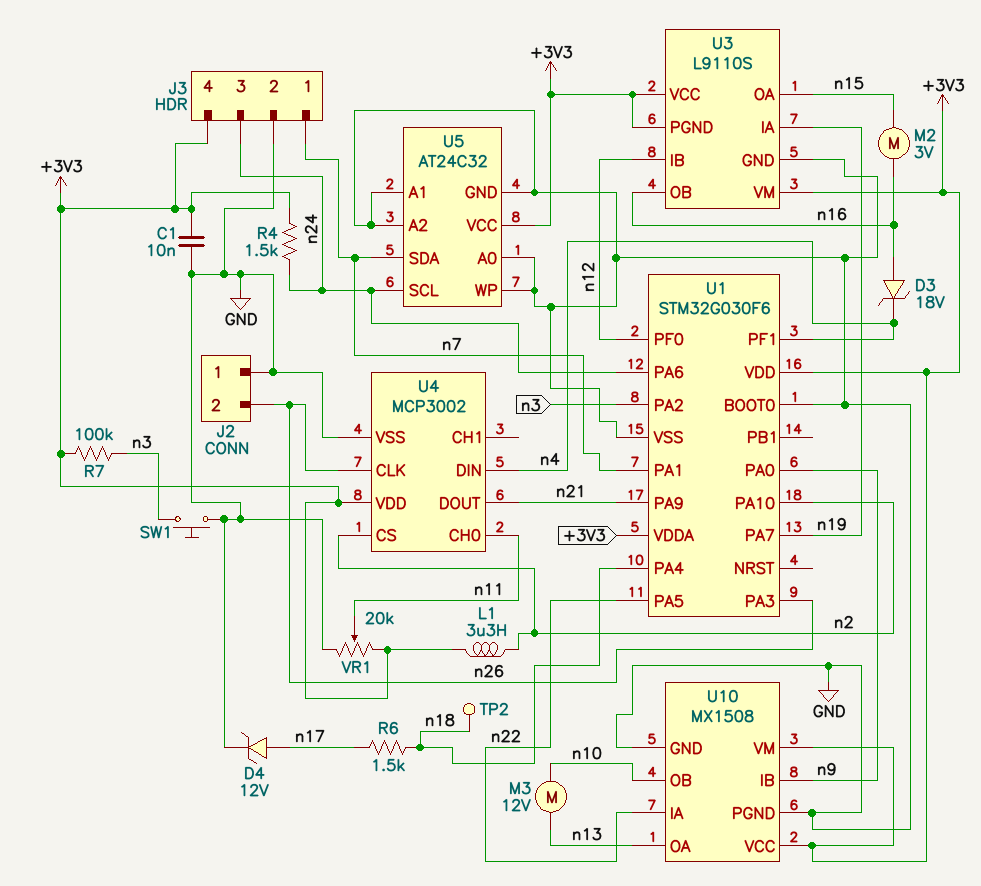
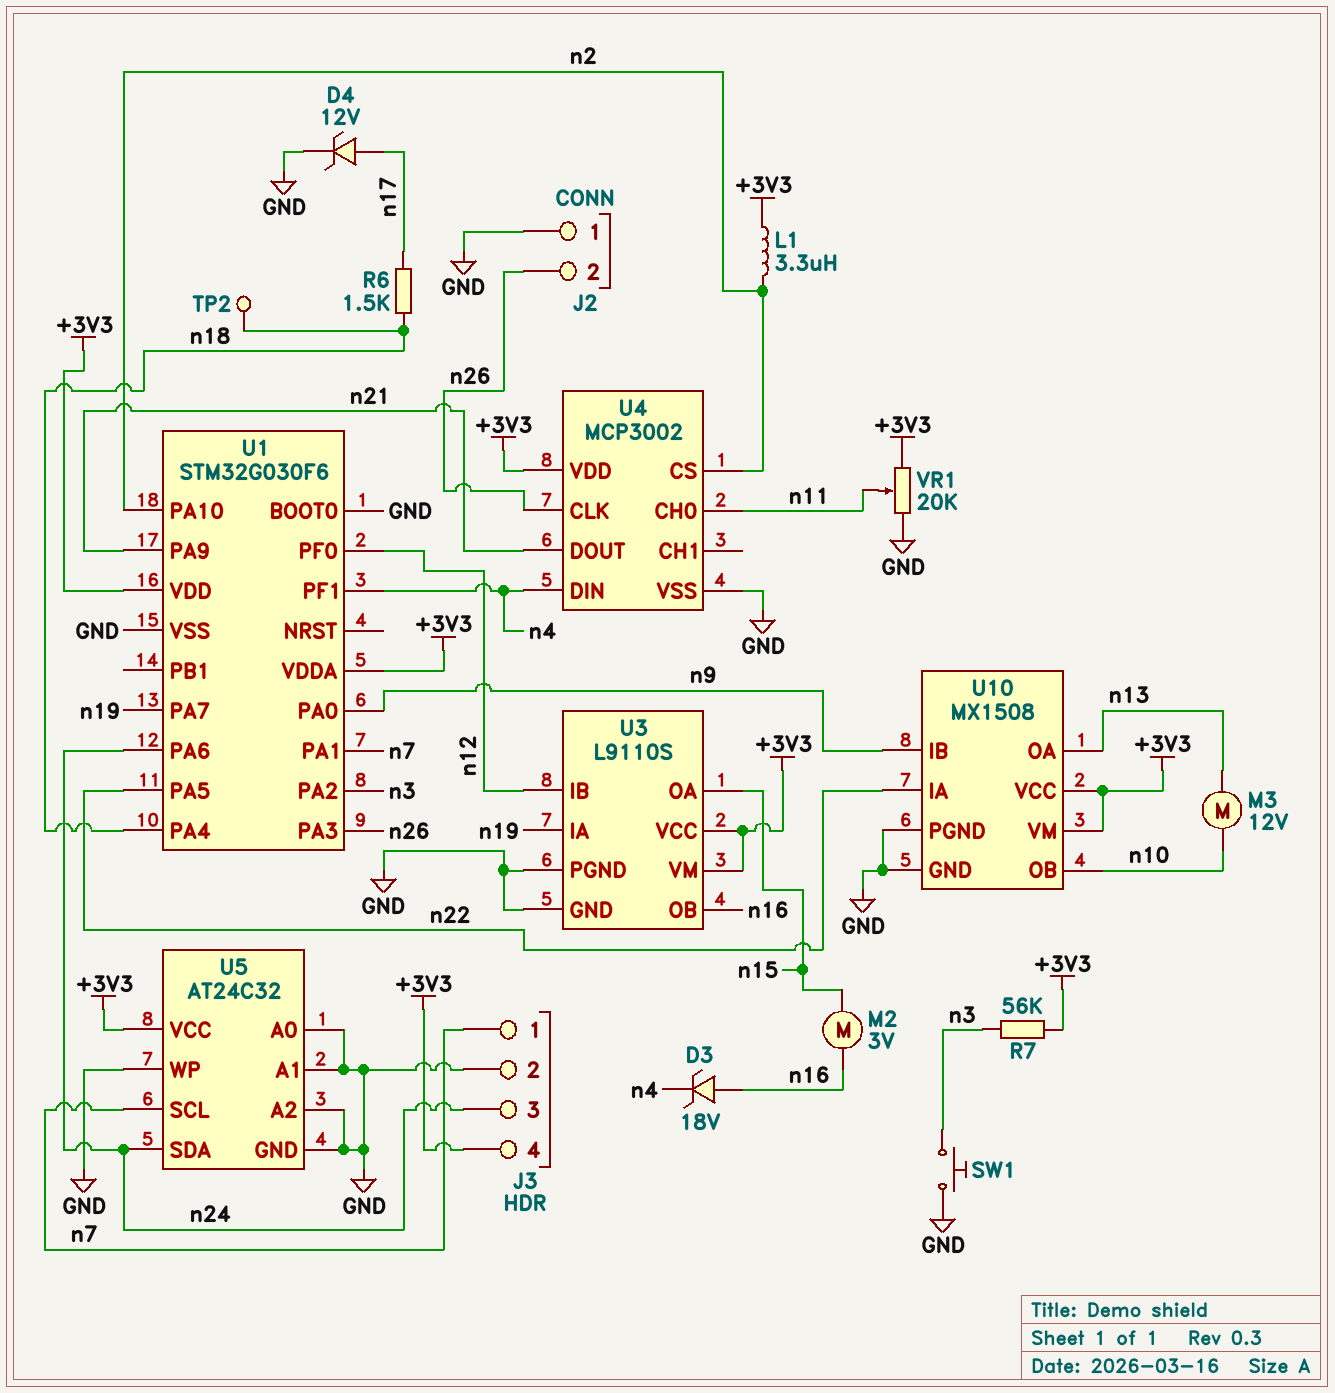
C1: 10nF (+3V3, GND) -> none
R4: 1.5k (+3V3, n24) -> none
R7: 100k (+3V3, n3) -> 56k (+3V3, n3)
U3 pin PGND: +3V3 -> GND
U5 pin SCL: n24 -> n7
U5 pin SDA: n7 -> n24

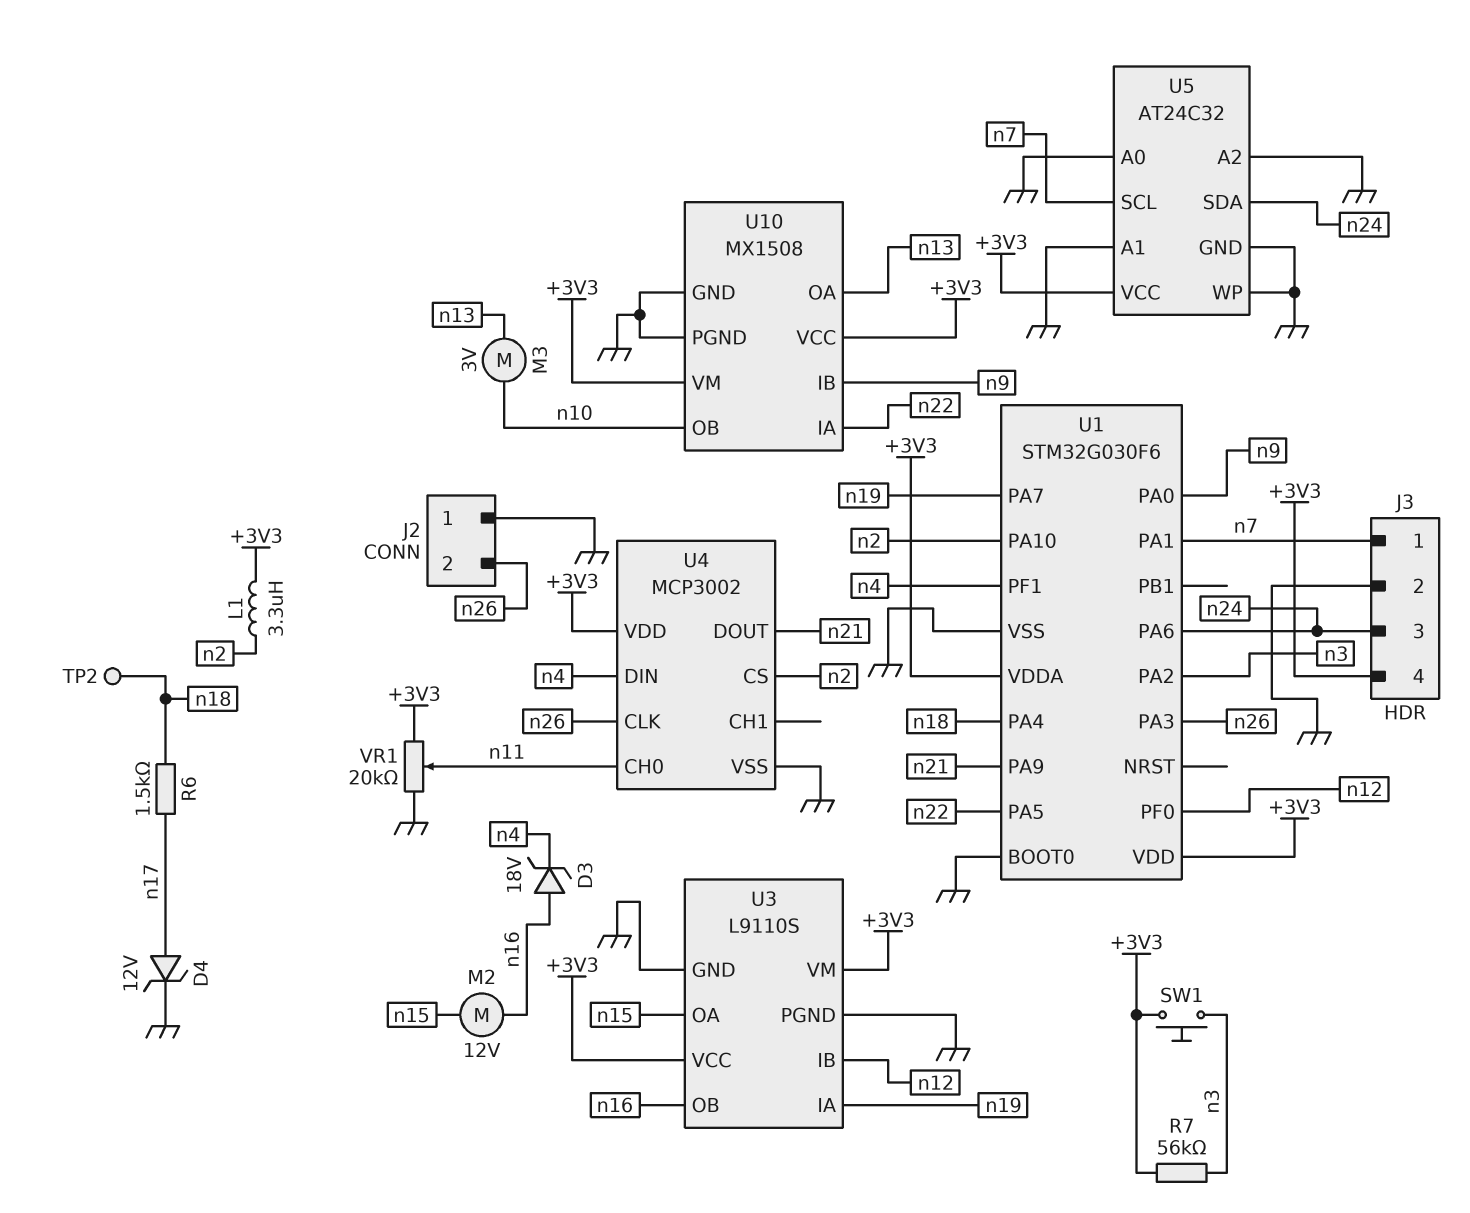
M2: motor 3V (n15, n16) -> motor 12V (n15, n16)
M3: motor 12V (n10, n13) -> motor 3V (n10, n13)
SW1: button (GND, n3) -> button (+3V3, n3)

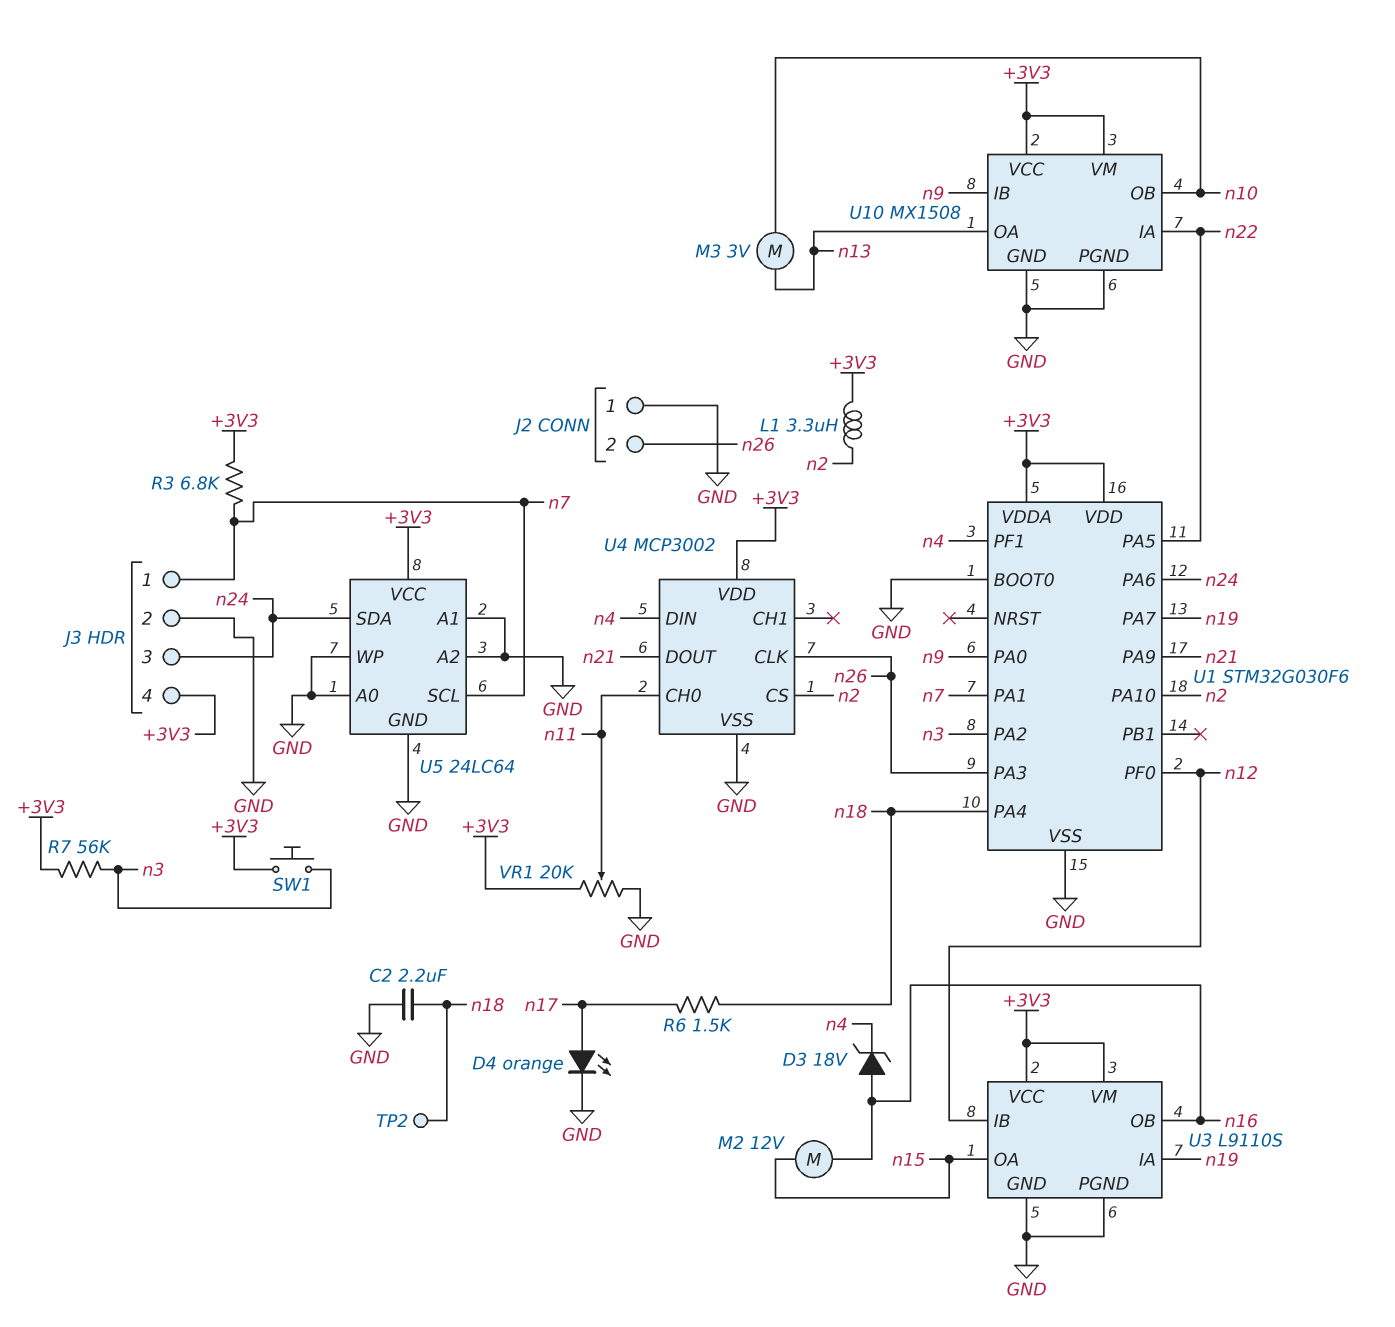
C2: none -> 2.2uF (GND, n18)
D4: zener 12V (A n17, K GND) -> LED orange (A n17, K GND)
R3: none -> 6.8k (+3V3, n7)
U5: AT24C32 -> 24LC64

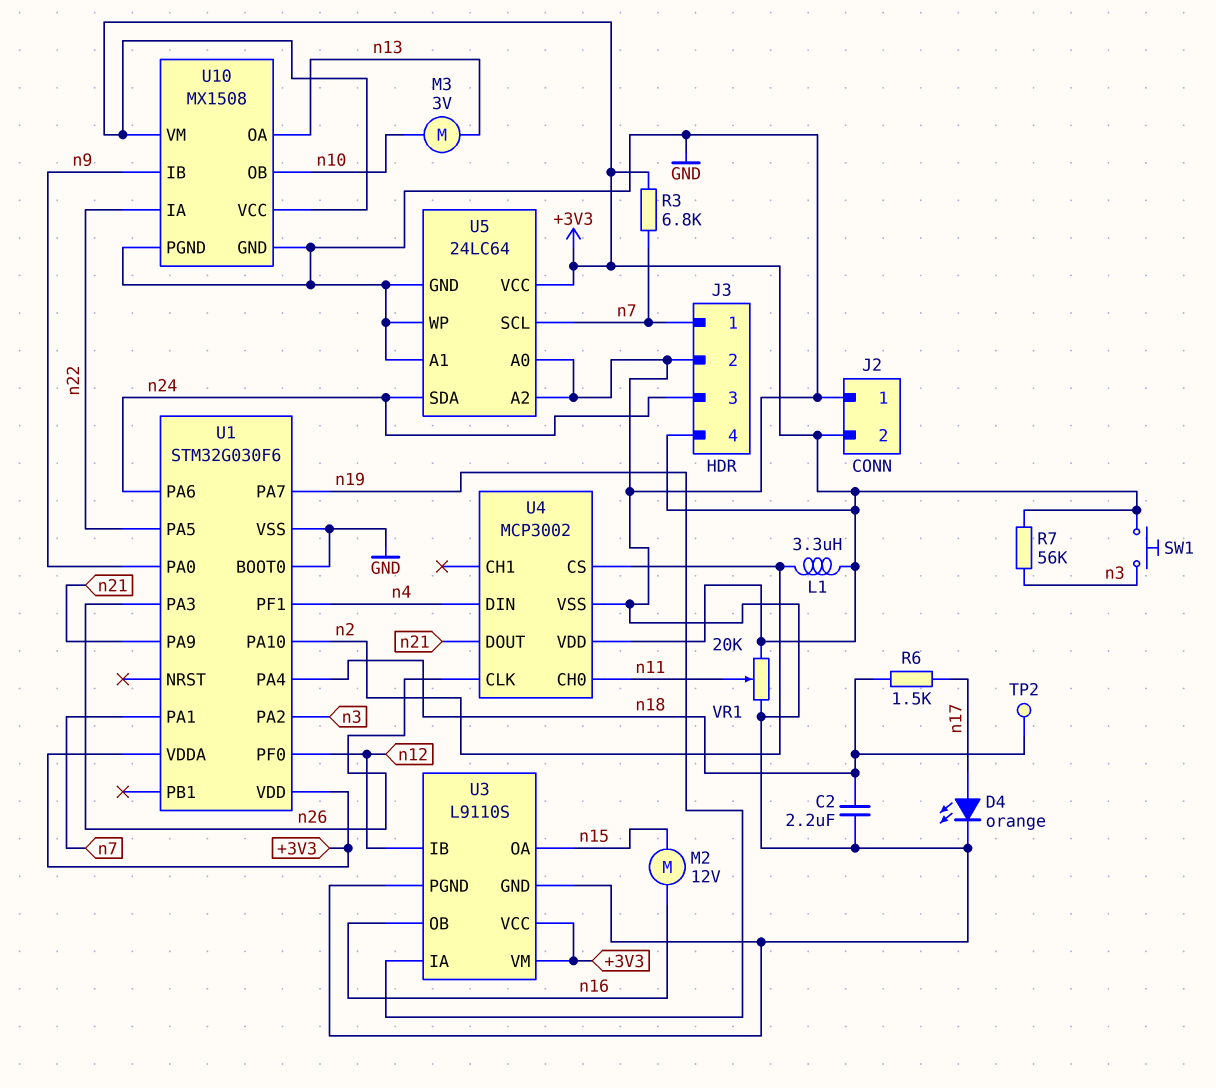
D3: zener 18V (A n16, K n4) -> none
J2 pin 2: n26 -> +3V3

